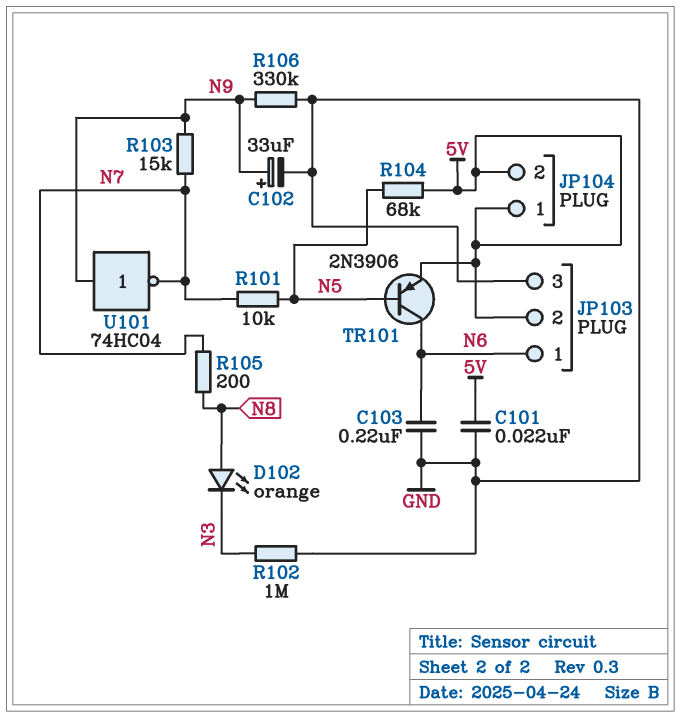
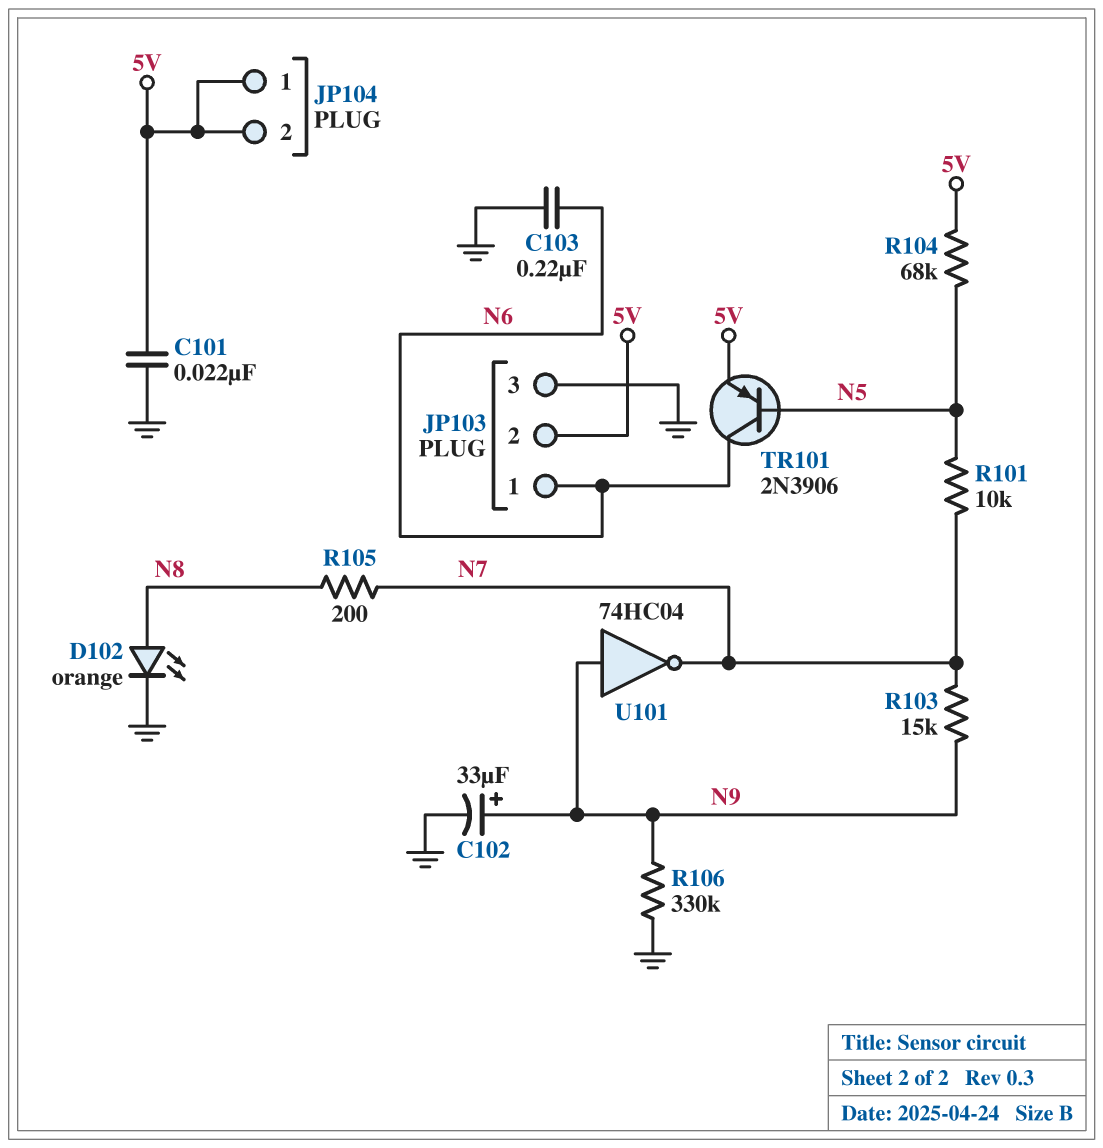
D102: LED orange (A N8, K N3) -> LED orange (A N8, K GND)
R102: 1M (GND, N3) -> none

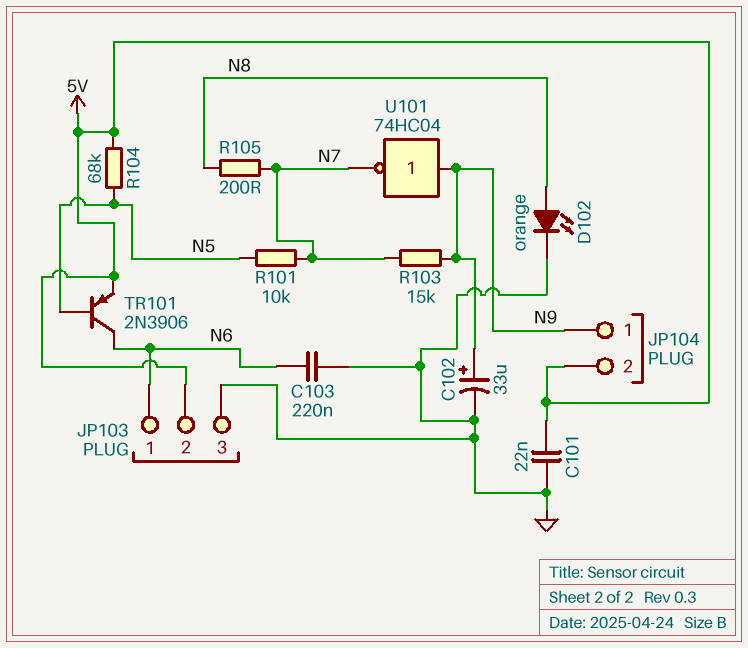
JP104 pin 1: 5V -> N9
R106: 330k (GND, N9) -> none

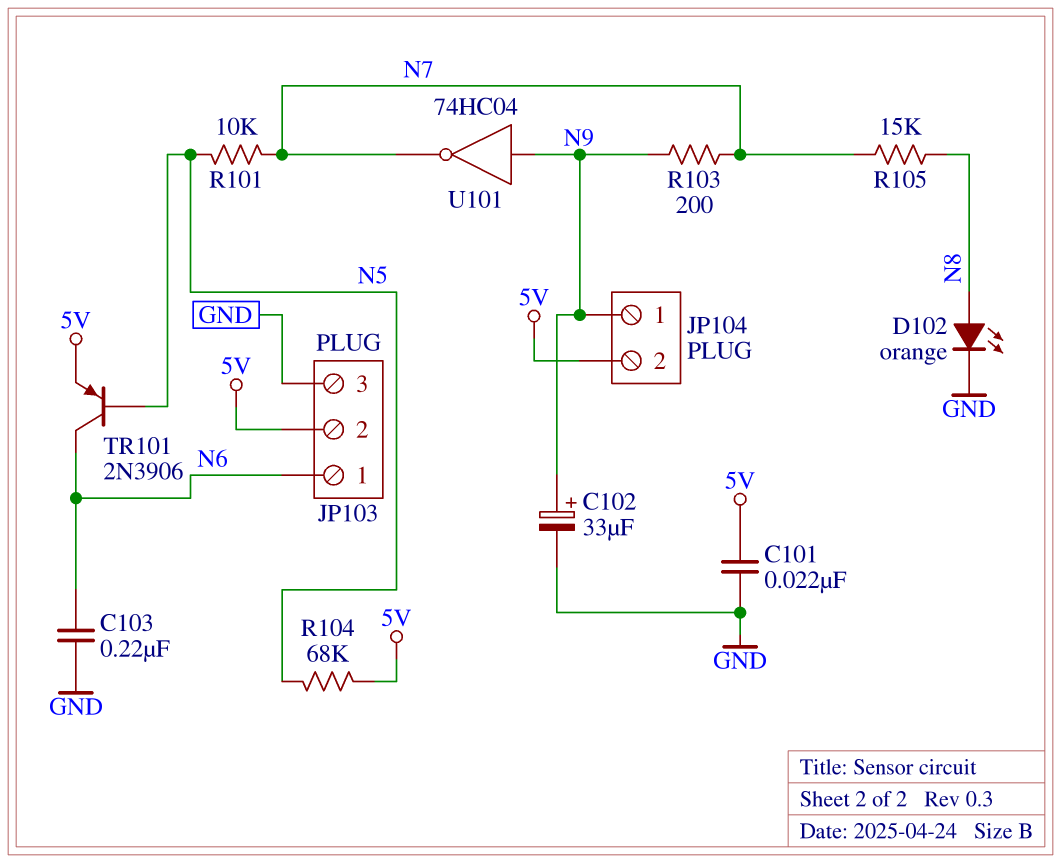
R103: 15k (N7, N9) -> 200 (N7, N9)
R105: 200 (N7, N8) -> 15k (N7, N8)

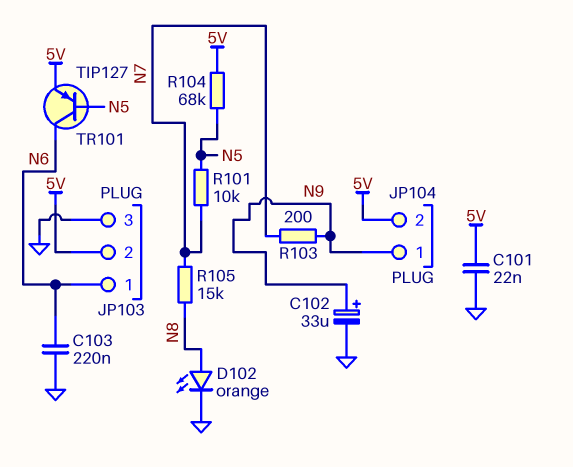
TR101: PNP 2N3906 (B N5, C N6, E 5V) -> PNP TIP127 (B N5, C N6, E 5V)
U101: NOT 74HC04 (in N9, out N7) -> none

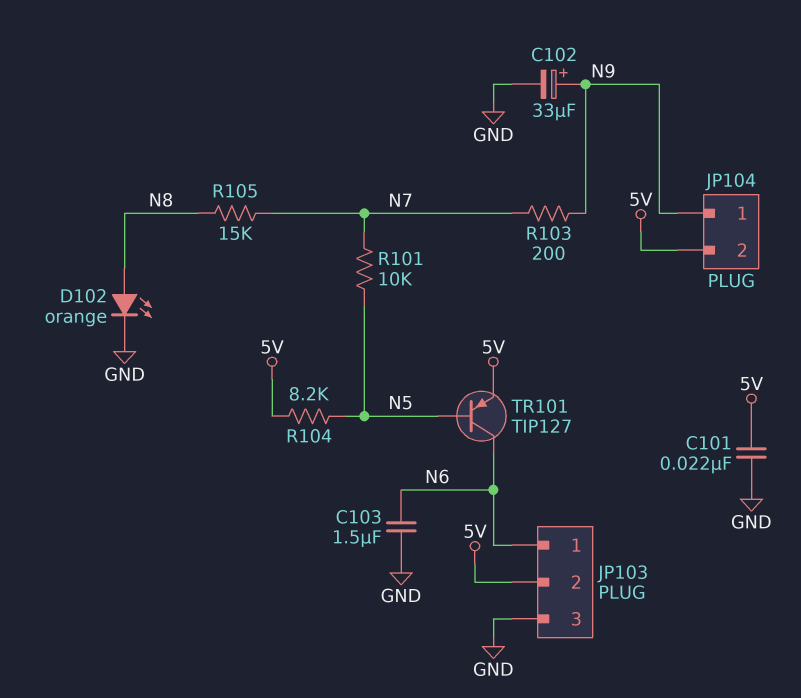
C103: 220nF (GND, N6) -> 1.5uF (GND, N6)
R104: 68k (5V, N5) -> 8.2k (5V, N5)

